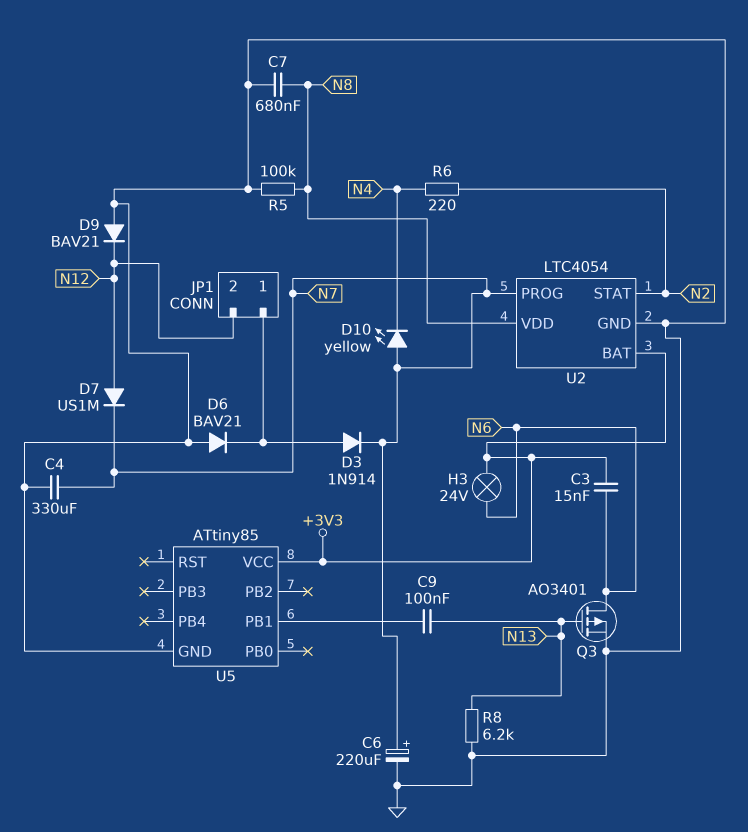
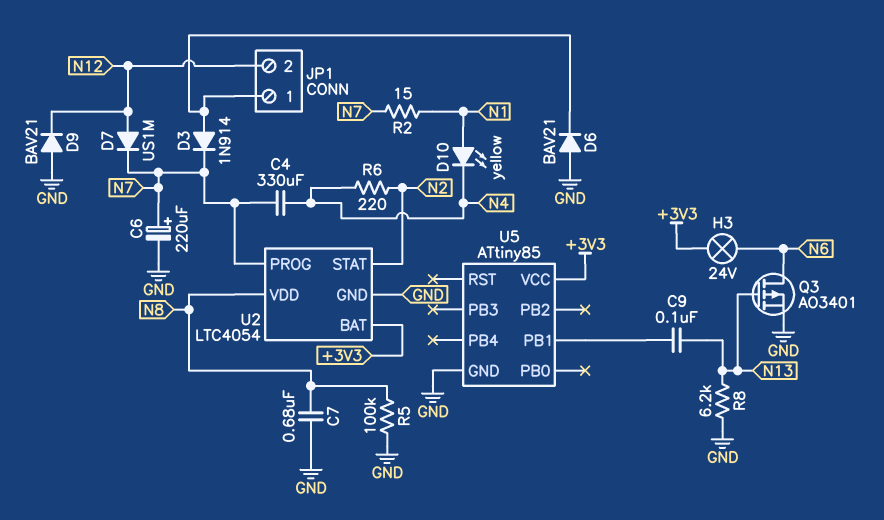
C3: 15nF (+3V3, N6) -> none
C4: 330uF (GND, N7) -> 330uF (N4, N7)
D10: LED yellow (A N7, K N4) -> LED yellow (A N1, K N4)
R2: none -> 15 (N1, N7)

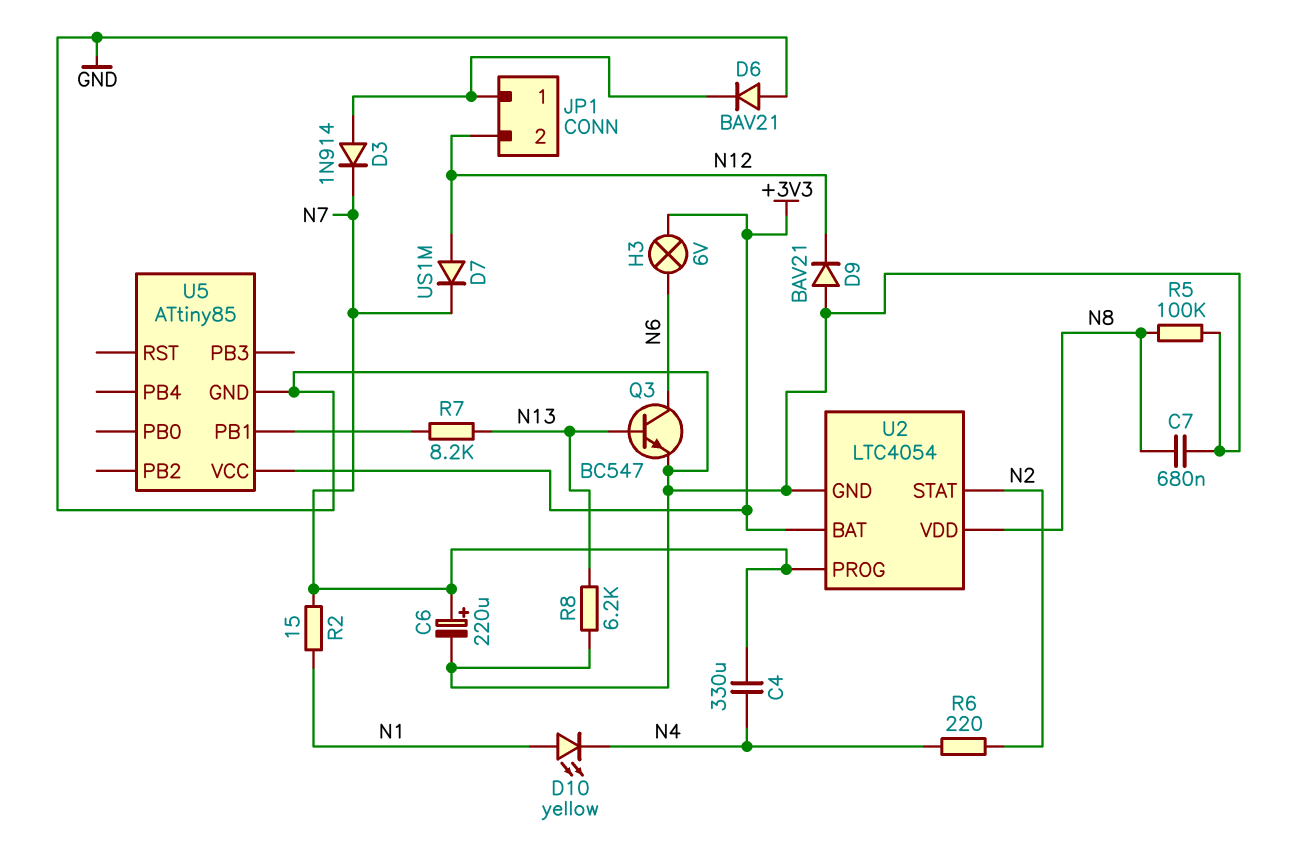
C9: 100nF (N13, U5/PB1) -> none
H3: lamp 24V (+3V3, N6) -> lamp 6V (+3V3, N6)
Q3: PMOS AO3401 (G N13, D N6, S GND) -> NPN BC547 (B N13, C N6, E GND)
R7: none -> 8.2k (N13, U5/PB1)

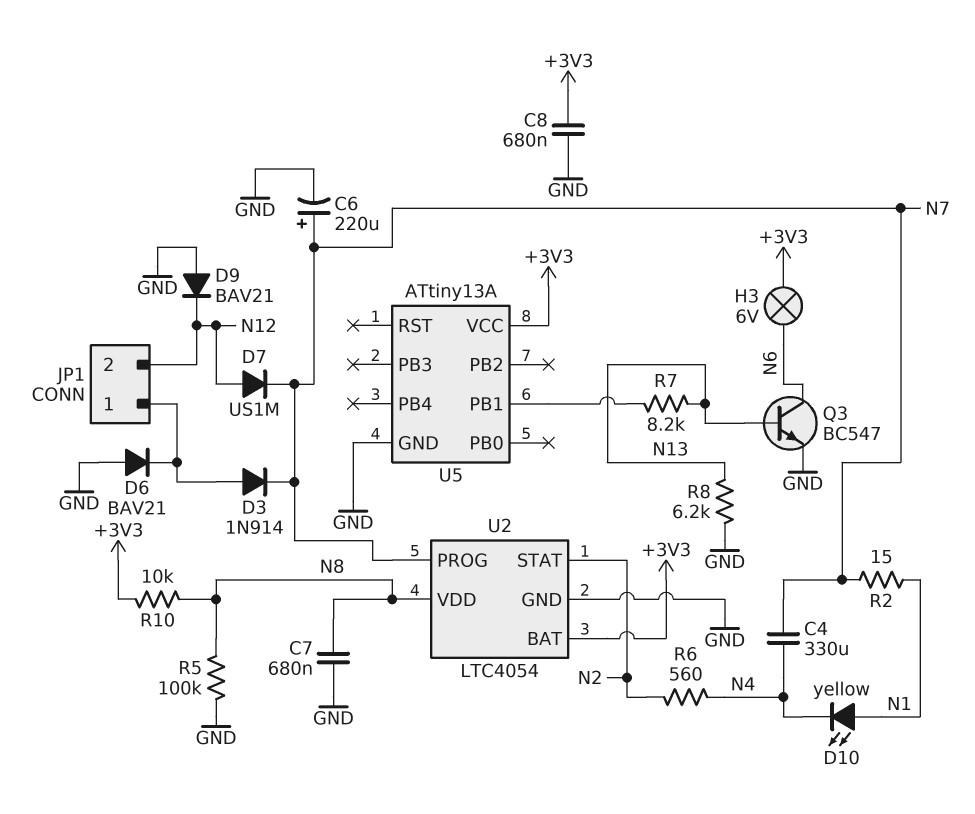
C8: none -> 680nF (+3V3, GND)
R6: 220 (N2, N4) -> 560 (N2, N4)
R10: none -> 10k (+3V3, N8)
U5: ATtiny85 -> ATtiny13A

